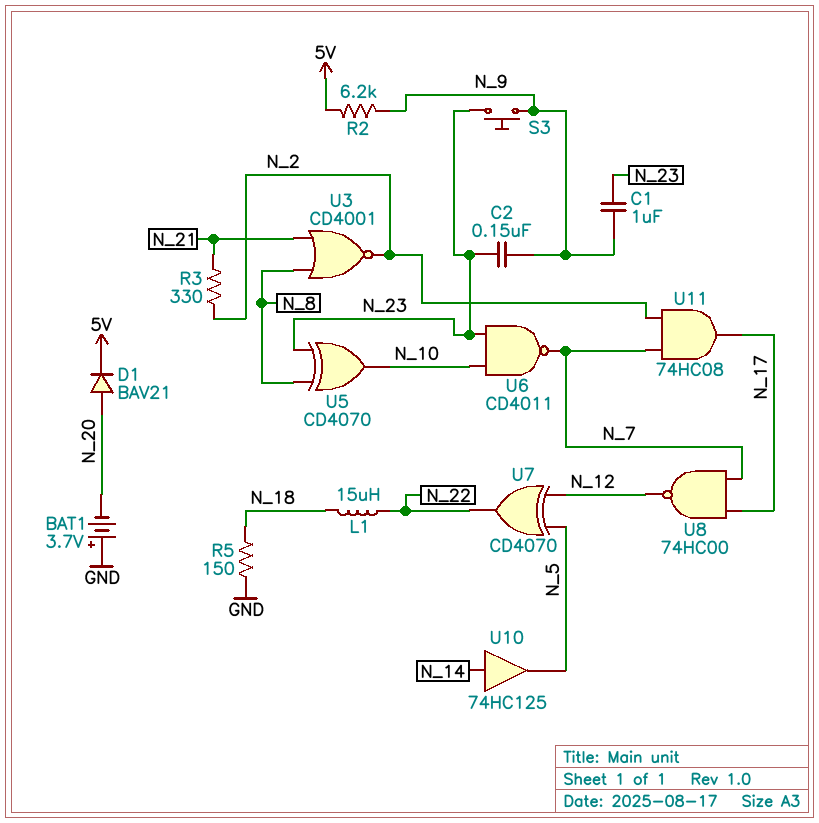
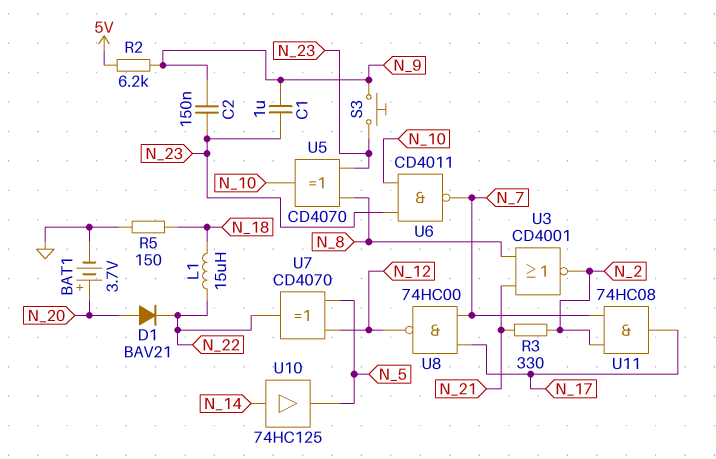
BAT1: 3.7V (plus GND, minus N_20) -> 3.7V (plus N_20, minus GND)
D1: diode BAV21 (A N_20, K 5V) -> diode BAV21 (A N_20, K N_22)

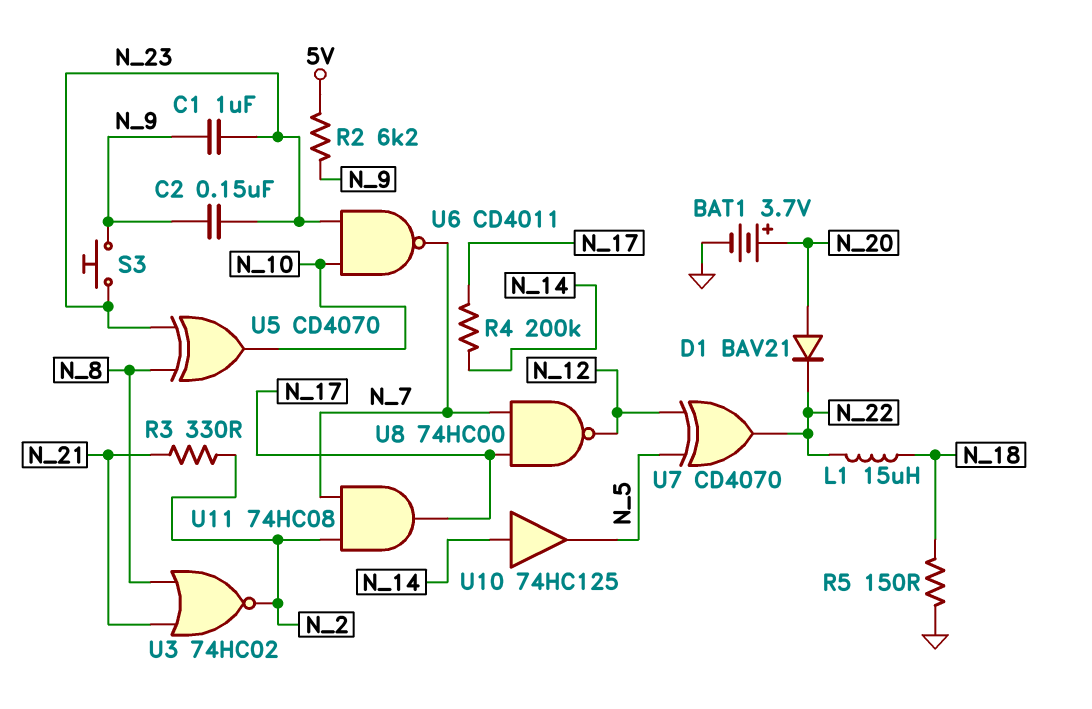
R4: none -> 200k (N_14, N_17)
U3: NOR CD4001 (in N_8, in N_21, out N_2) -> NOR 74HC02 (in N_8, in N_21, out N_2)

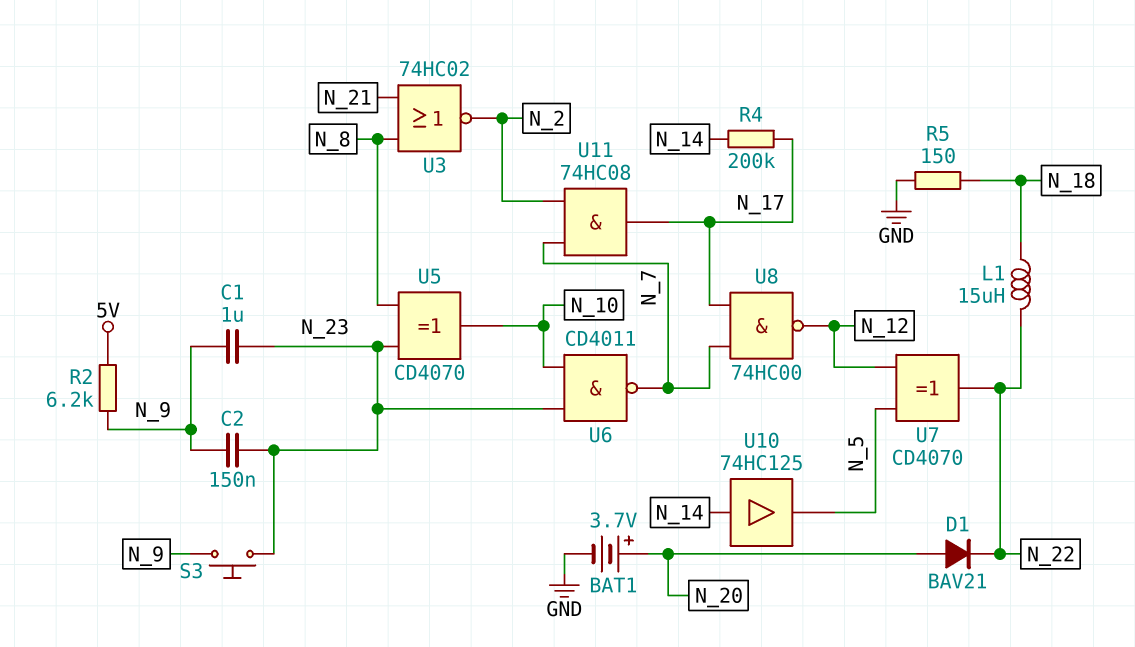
R3: 330 (N_2, N_21) -> none

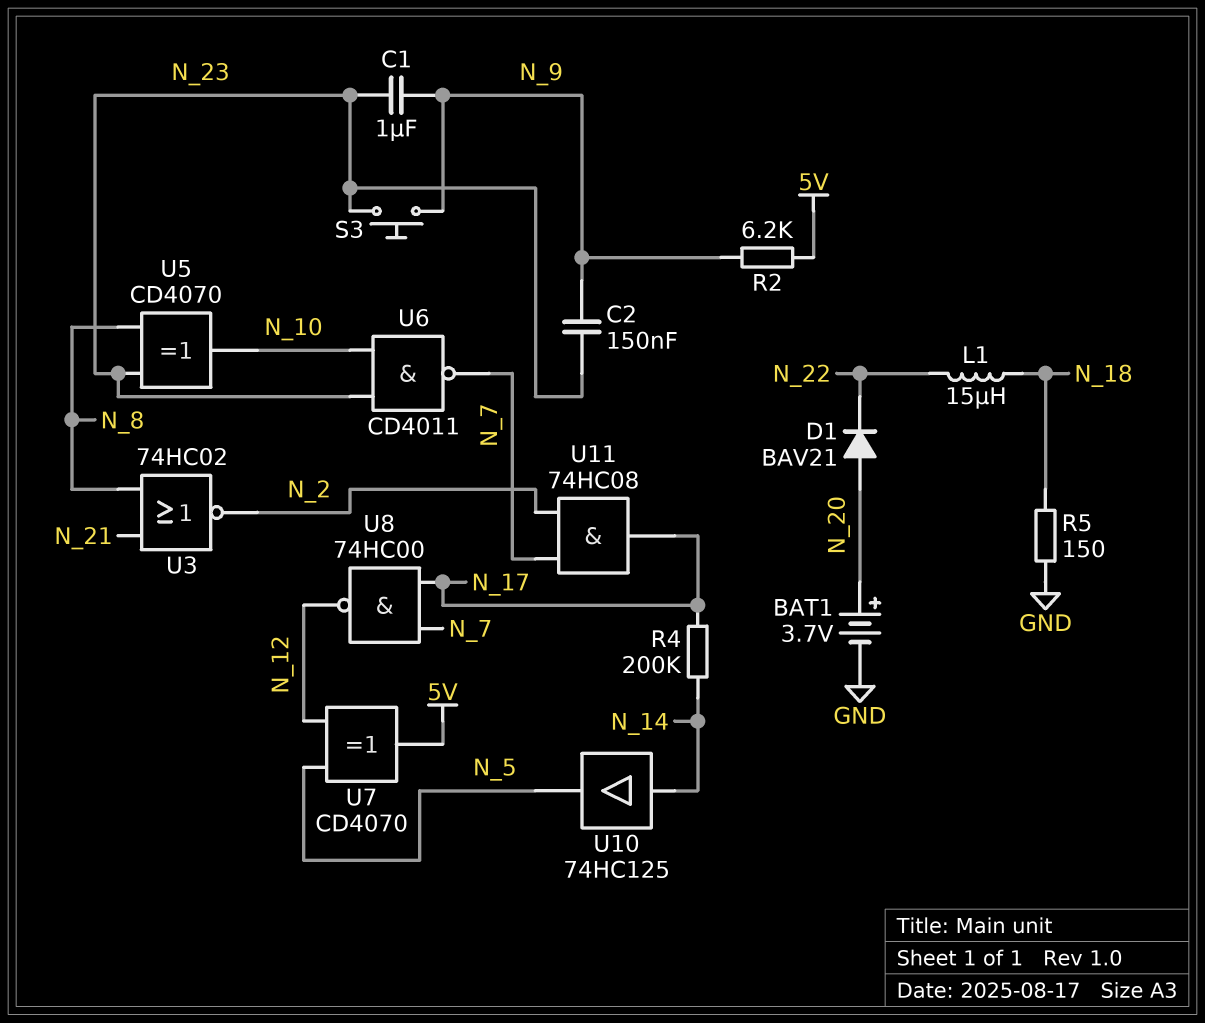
U7: XOR CD4070 (in N_5, in N_12, out N_22) -> XOR CD4070 (in N_5, in N_12, out 5V)

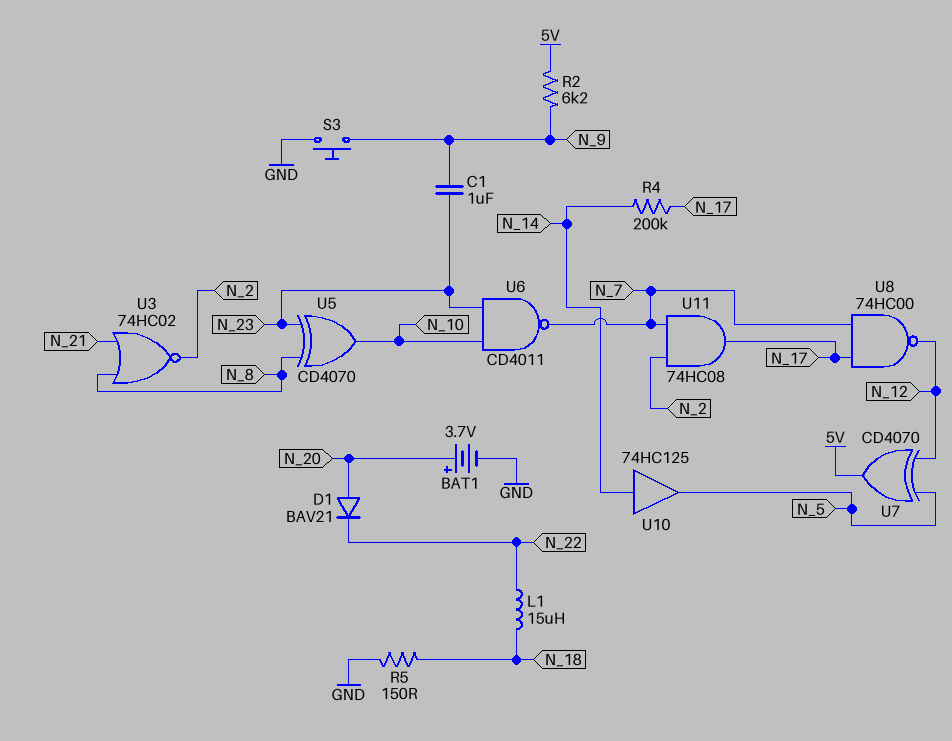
C2: 150nF (N_9, N_23) -> none
S3: button (N_9, N_23) -> button (GND, N_9)

